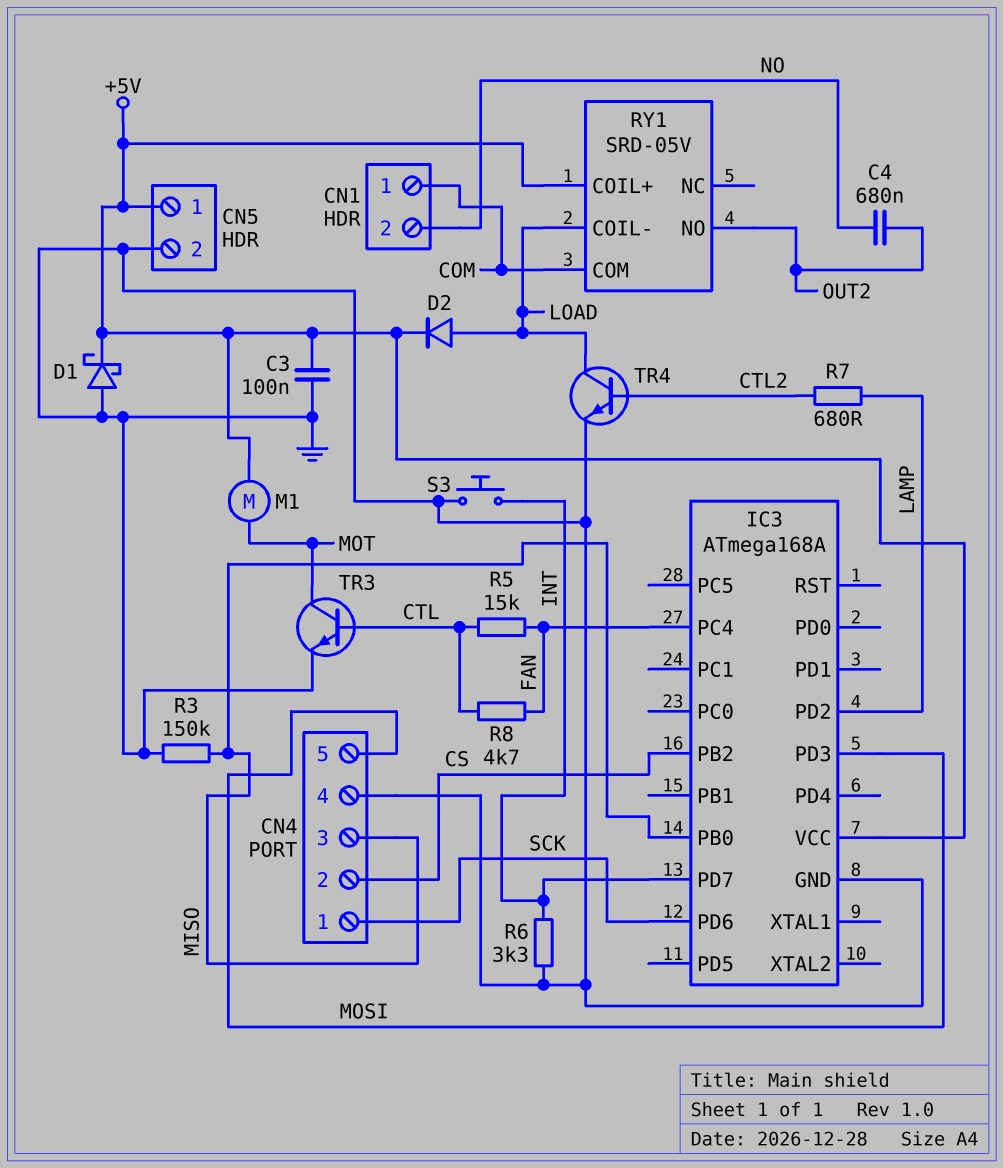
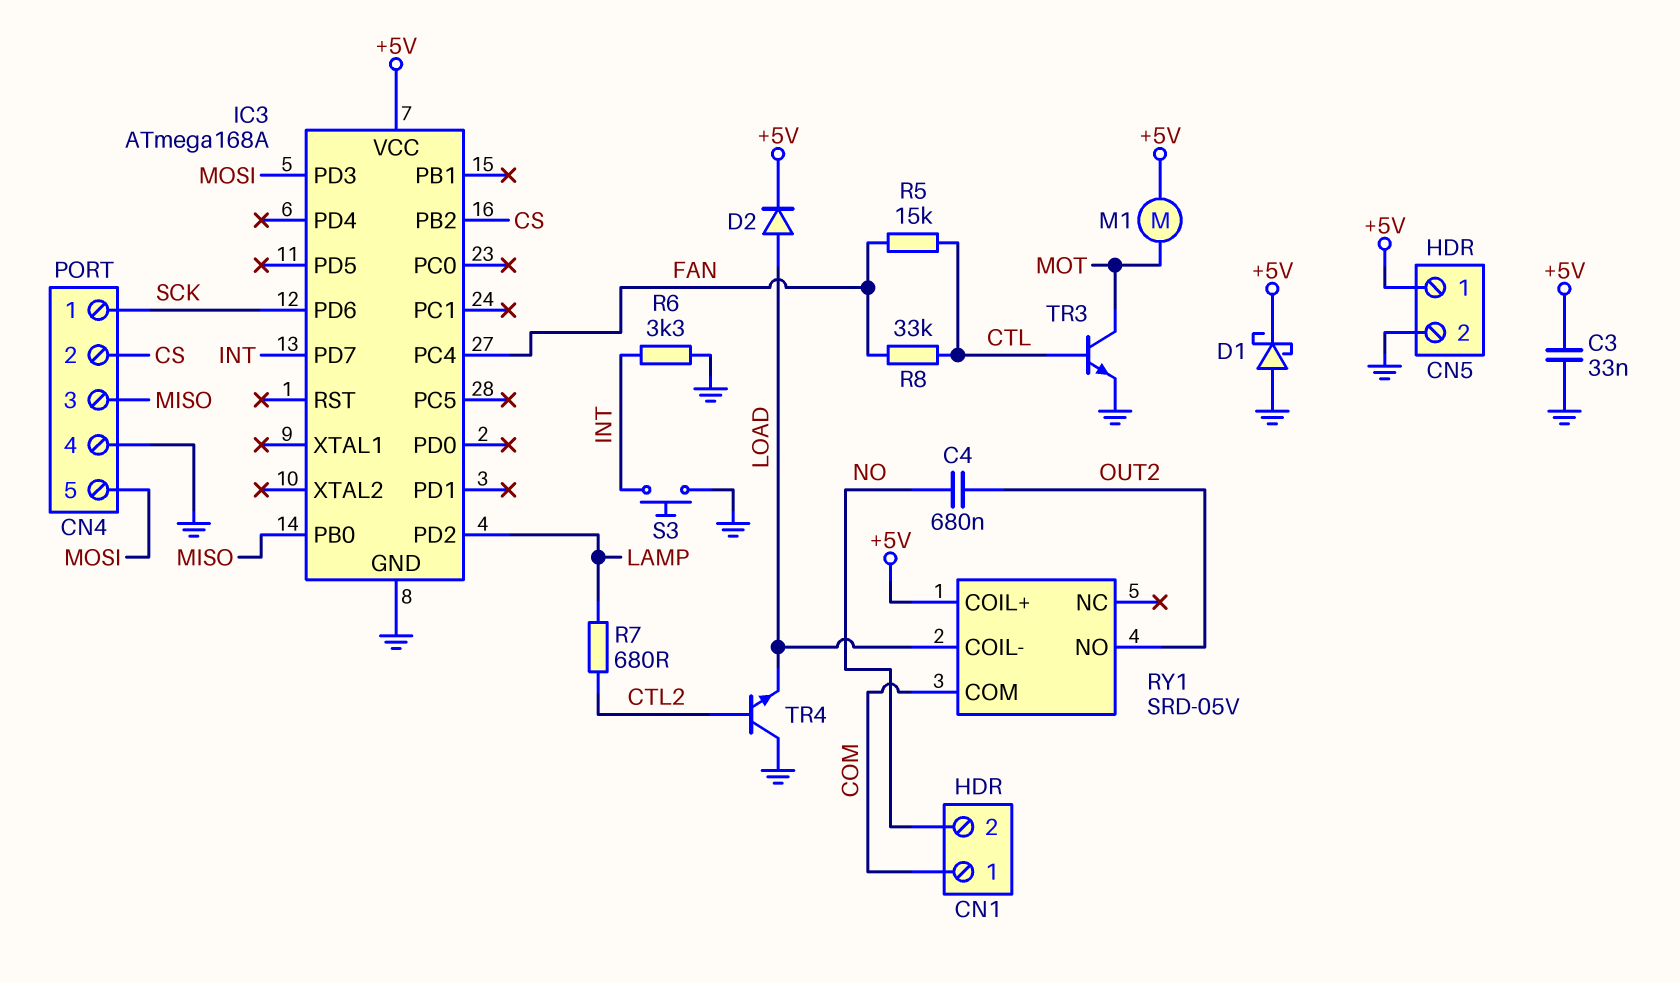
C3: 100nF (+5V, GND) -> 33nF (+5V, GND)
R3: 150k (GND, MISO) -> none
R8: 4.7k (CTL, FAN) -> 33k (CTL, FAN)
TR4: NPN (B CTL2, C LOAD, E GND) -> NPN (B CTL2, C GND, E LOAD)

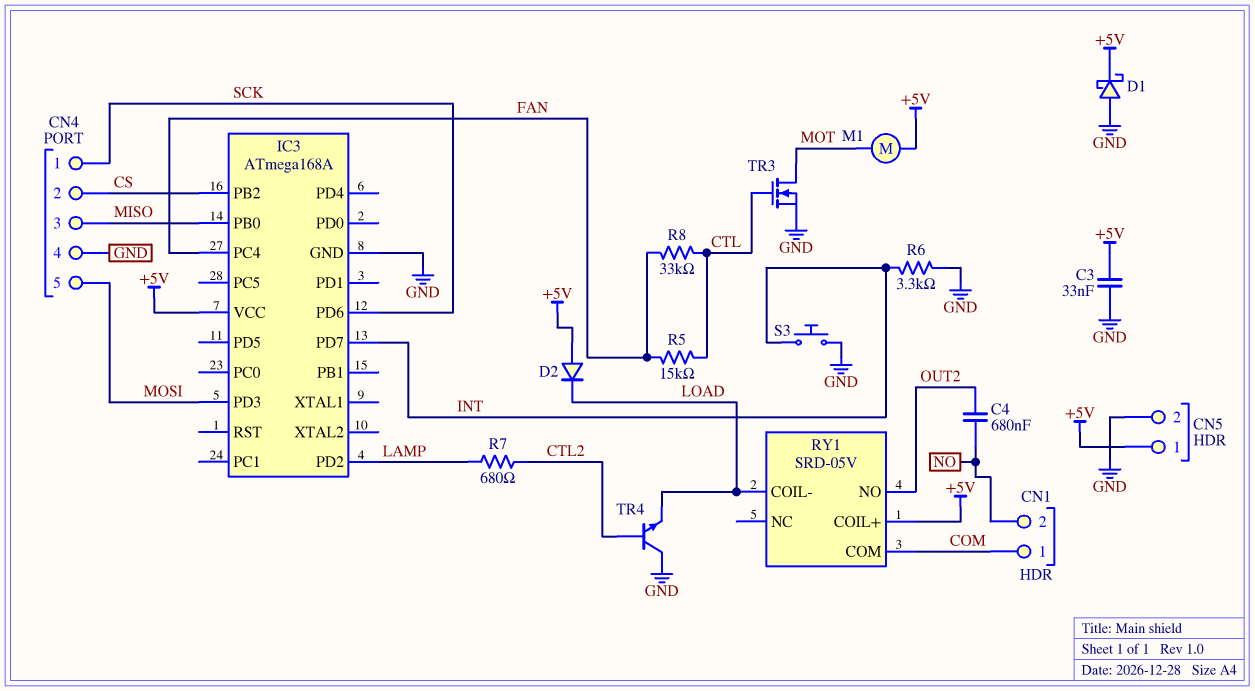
D2: diode (A LOAD, K +5V) -> diode (A +5V, K LOAD)
TR3: NPN (B CTL, C MOT, E GND) -> NMOS (G CTL, D MOT, S GND)

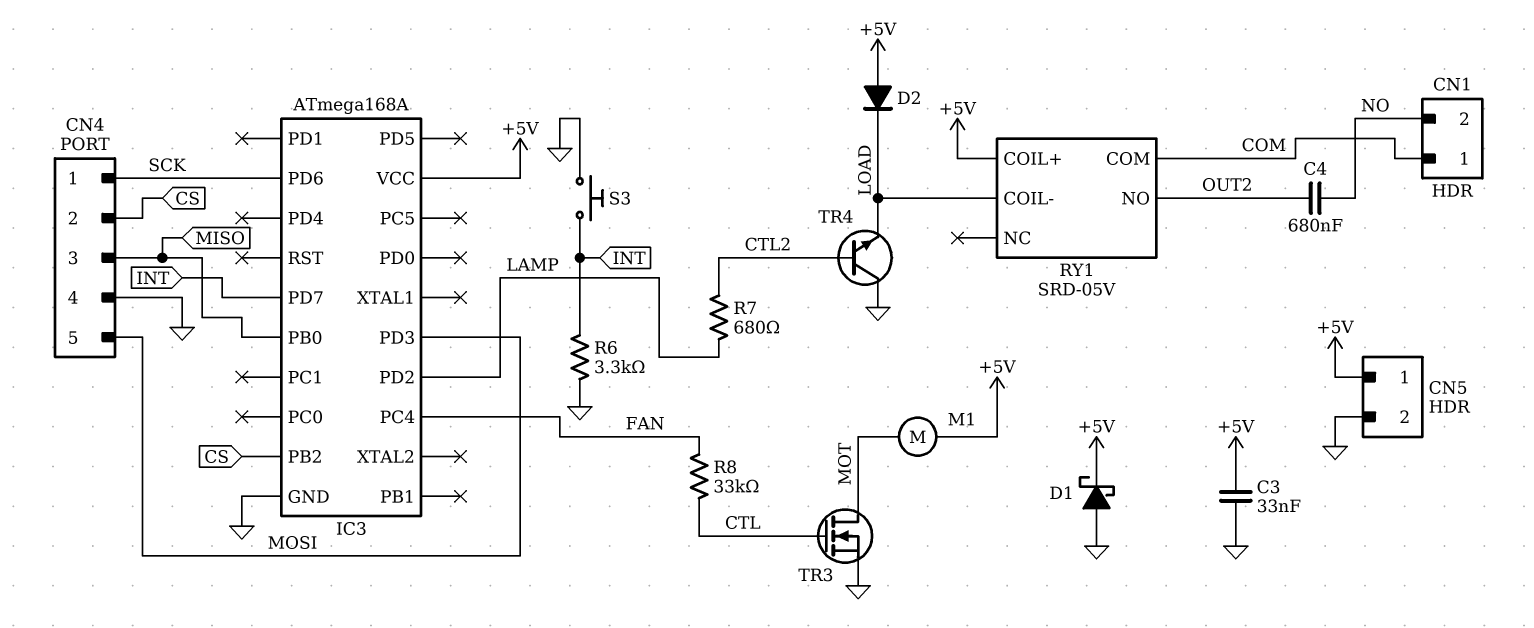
R5: 15k (CTL, FAN) -> none

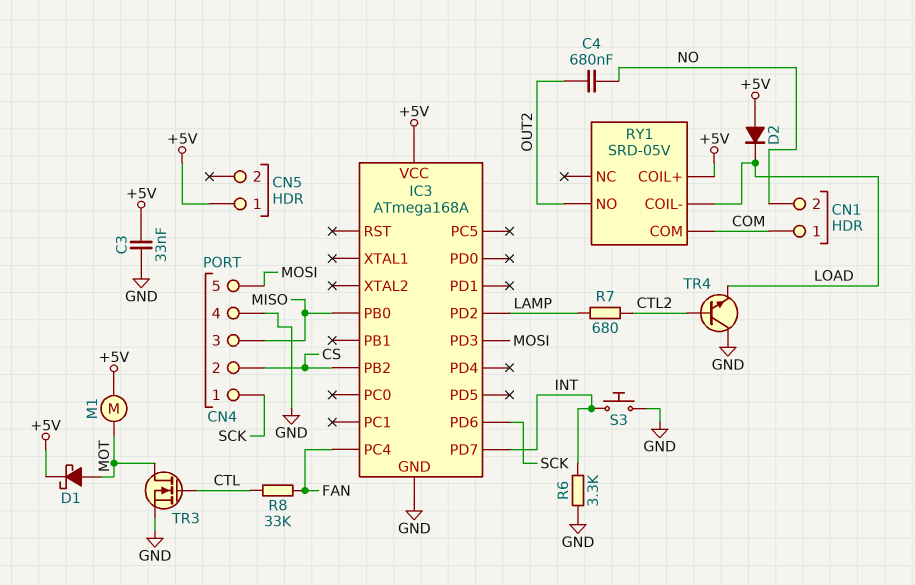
CN5 pin 2: GND -> none
D1: schottky (A GND, K +5V) -> schottky (A MOT, K +5V)

